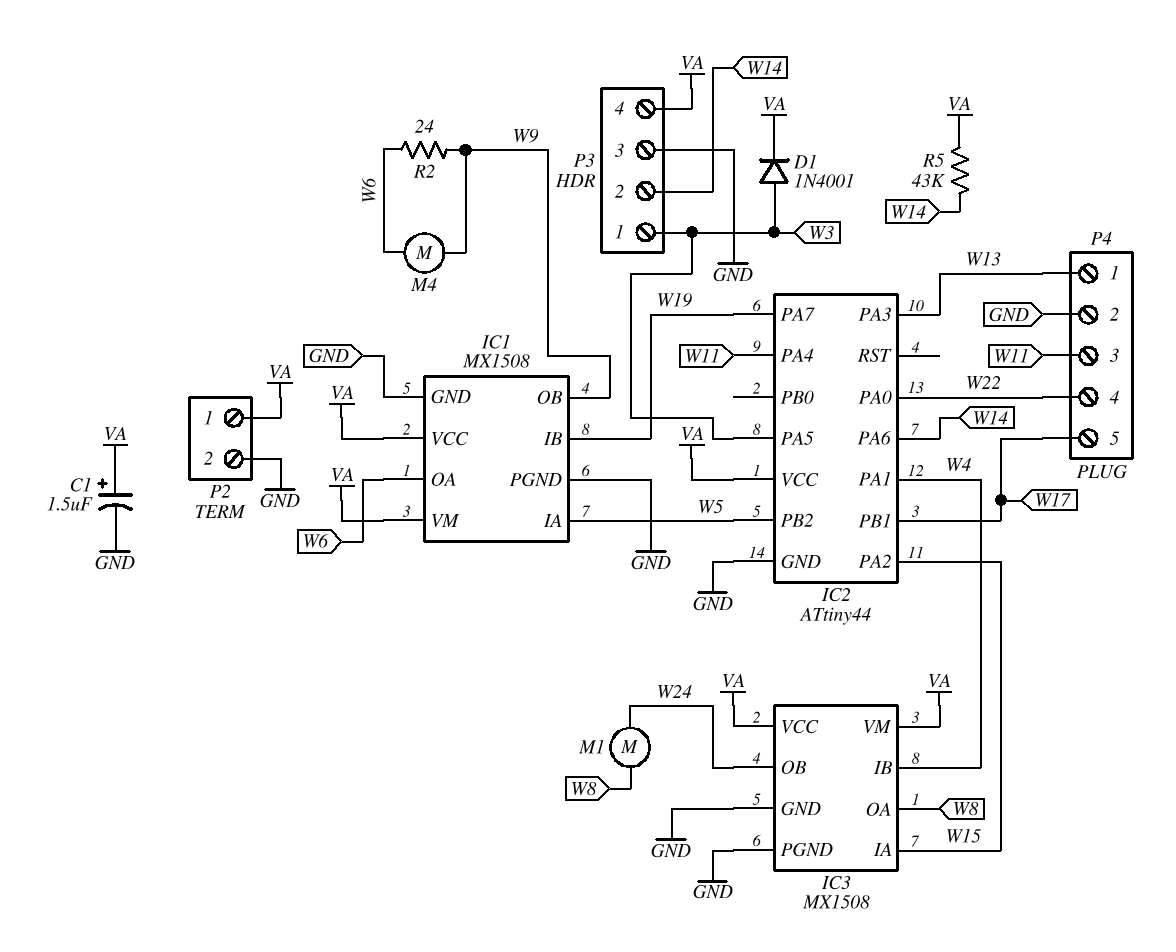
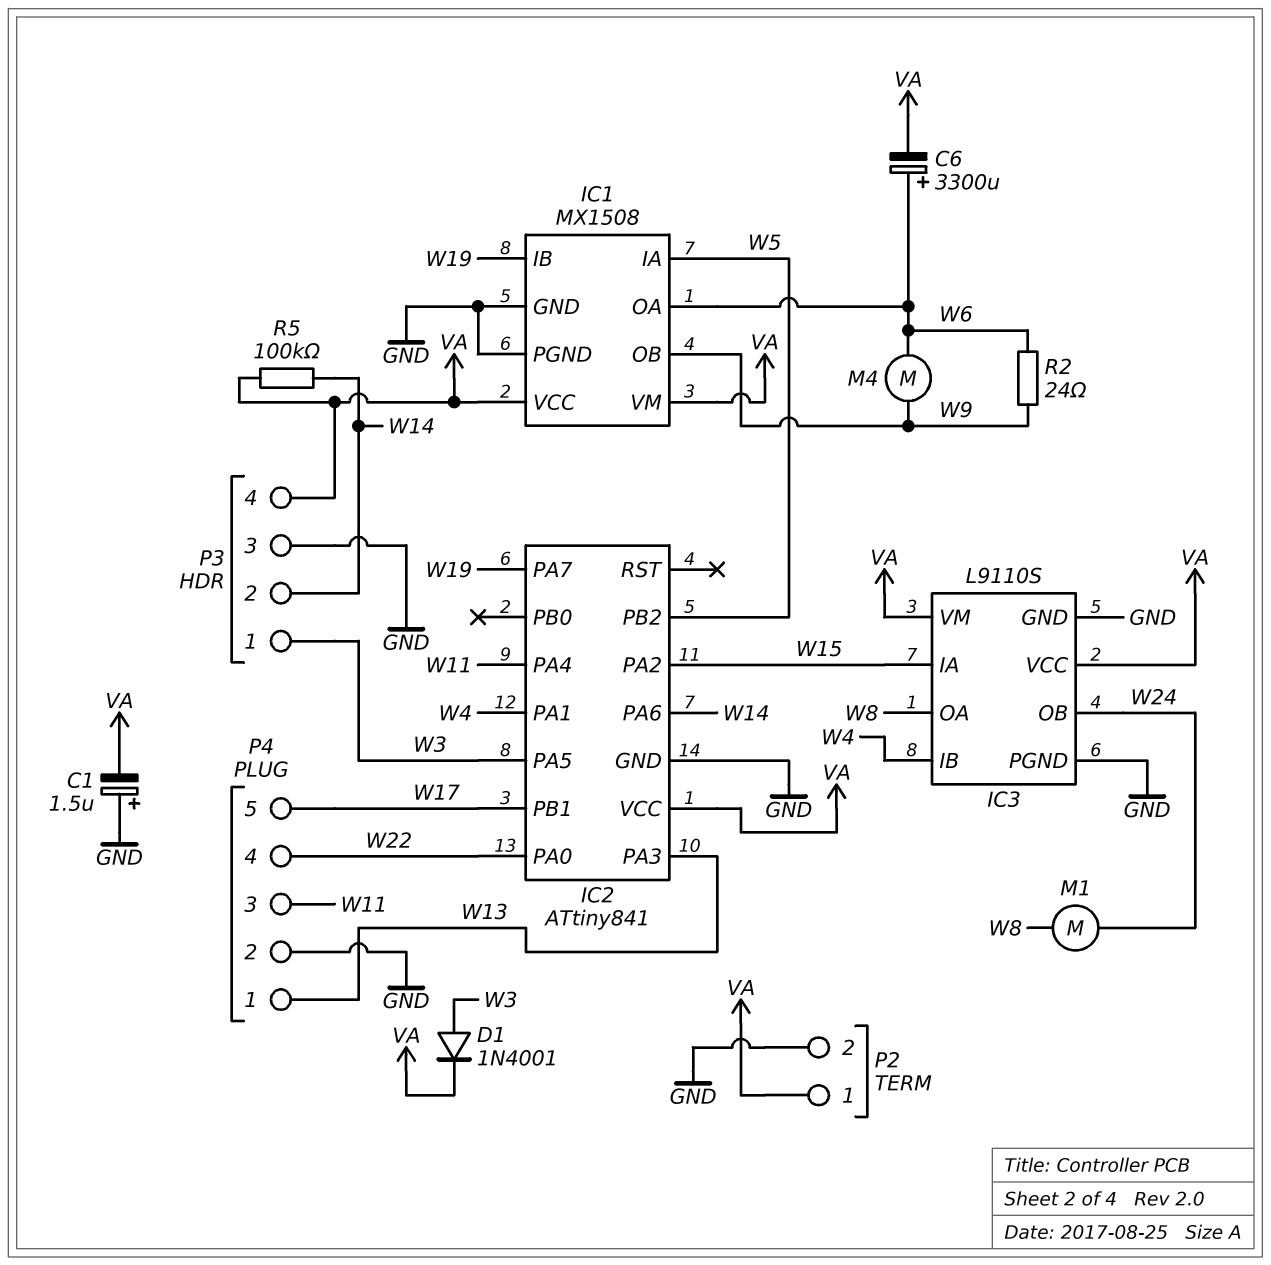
C1: 1.5uF (plus VA, minus GND) -> 1.5uF (plus GND, minus VA)
C6: none -> 3300uF (plus W6, minus VA)
IC2: ATtiny44 -> ATtiny841
IC3: MX1508 -> L9110S
R5: 43k (VA, W14) -> 100k (VA, W14)

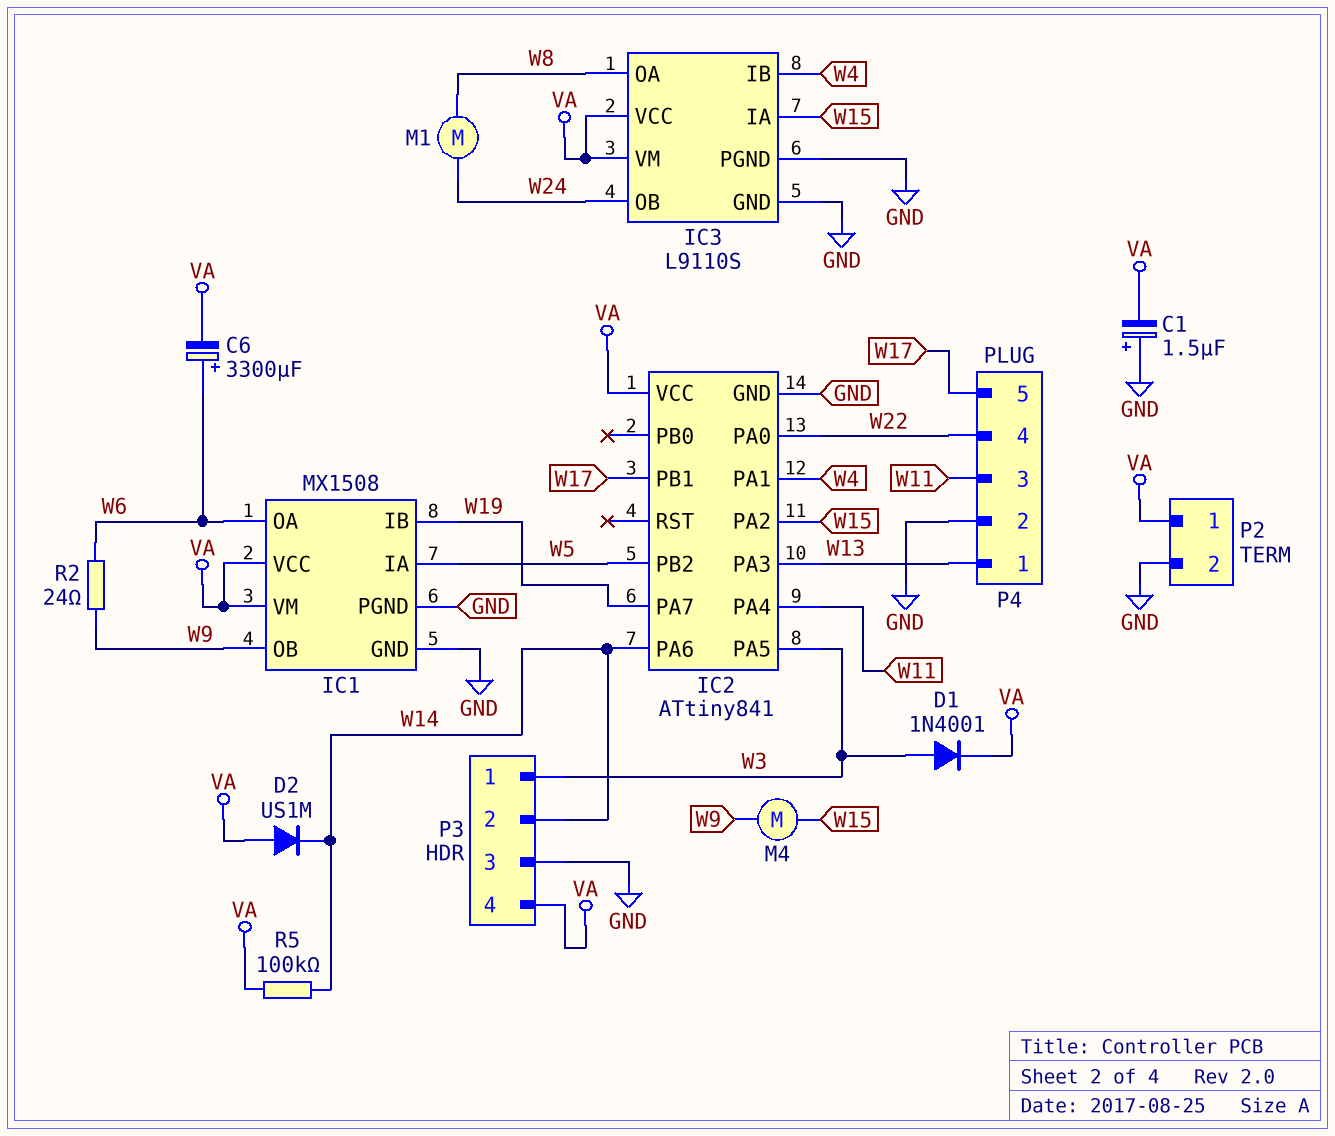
D2: none -> diode US1M (A VA, K W14)
M4: motor (W6, W9) -> motor (W9, W15)

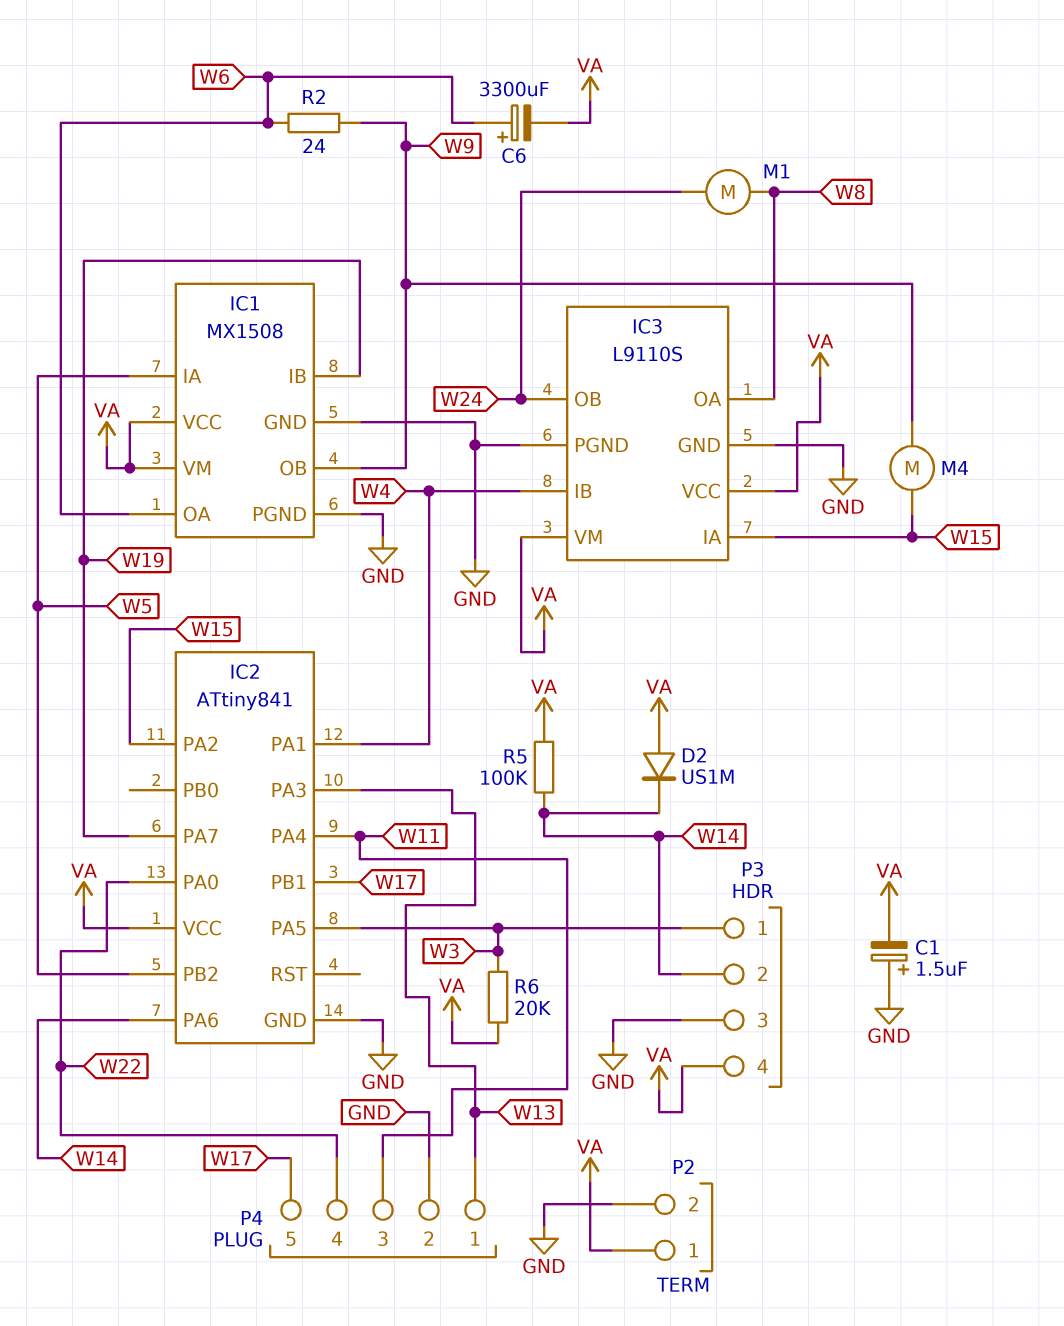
D1: diode 1N4001 (A W3, K VA) -> none
R6: none -> 20k (VA, W3)

